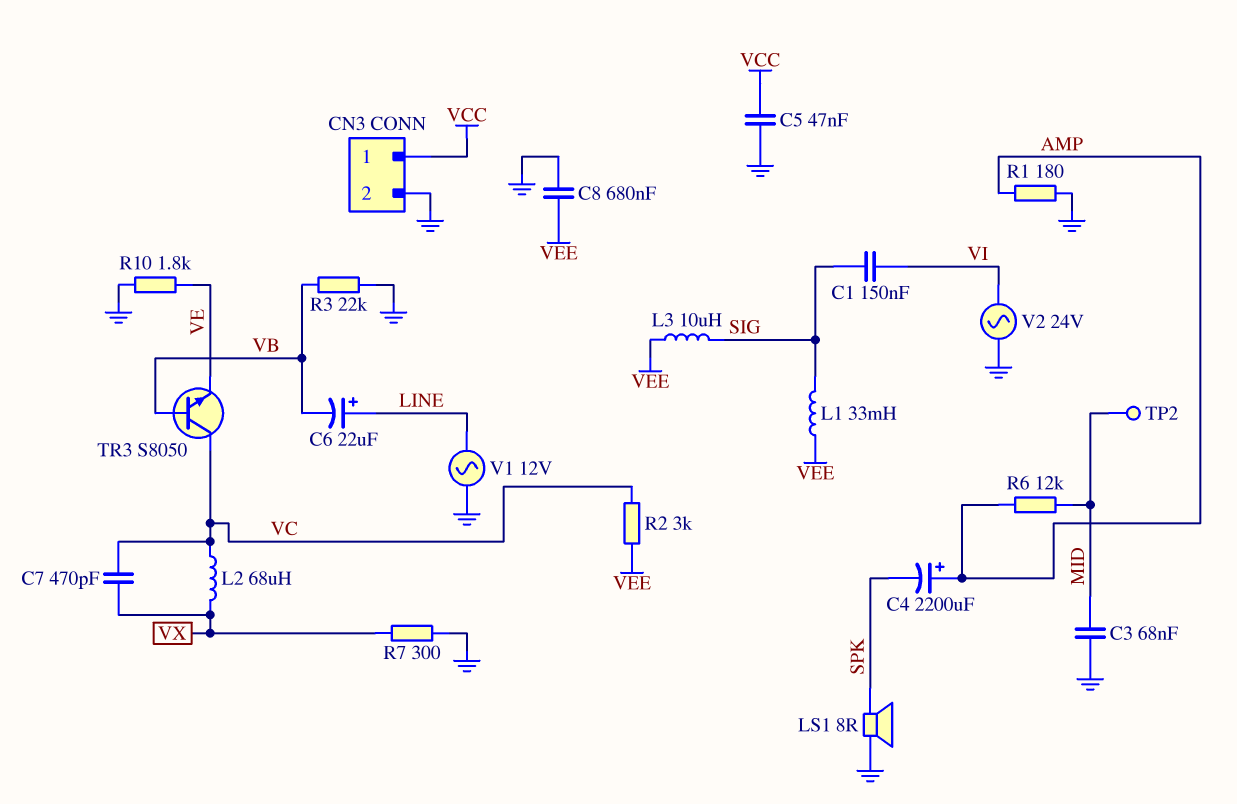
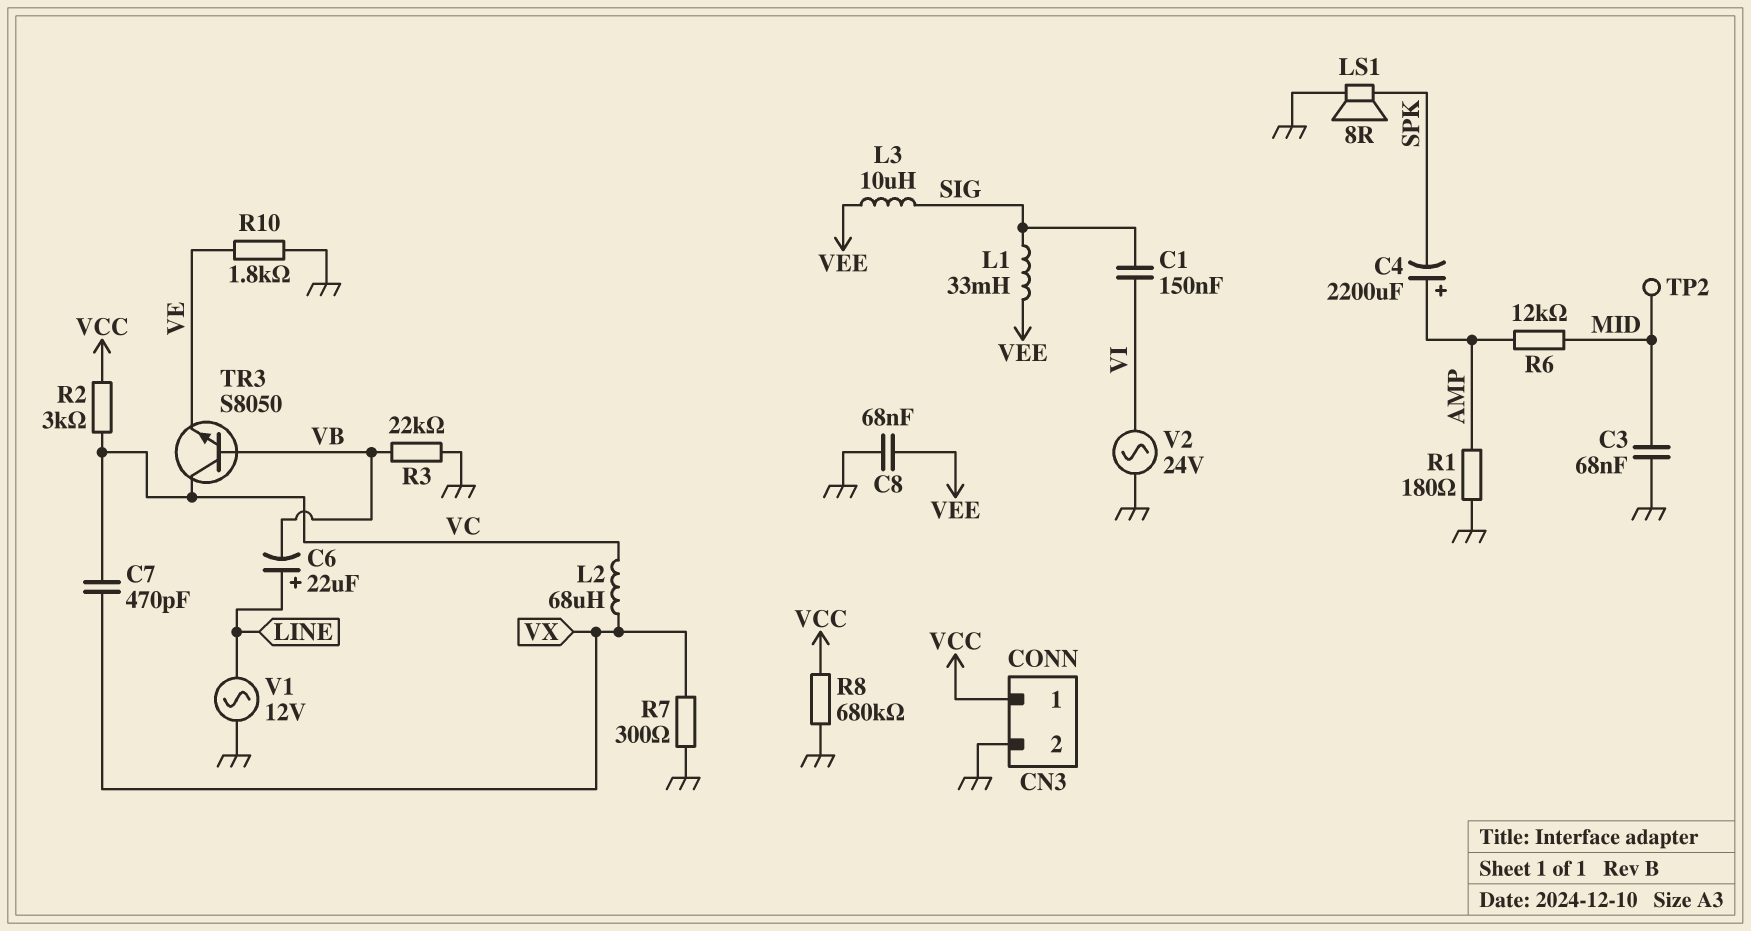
C5: 47nF (GND, VCC) -> none
C8: 680nF (GND, VEE) -> 68nF (GND, VEE)
R2: 3k (VC, VEE) -> 3k (VC, VCC)
R8: none -> 680k (GND, VCC)

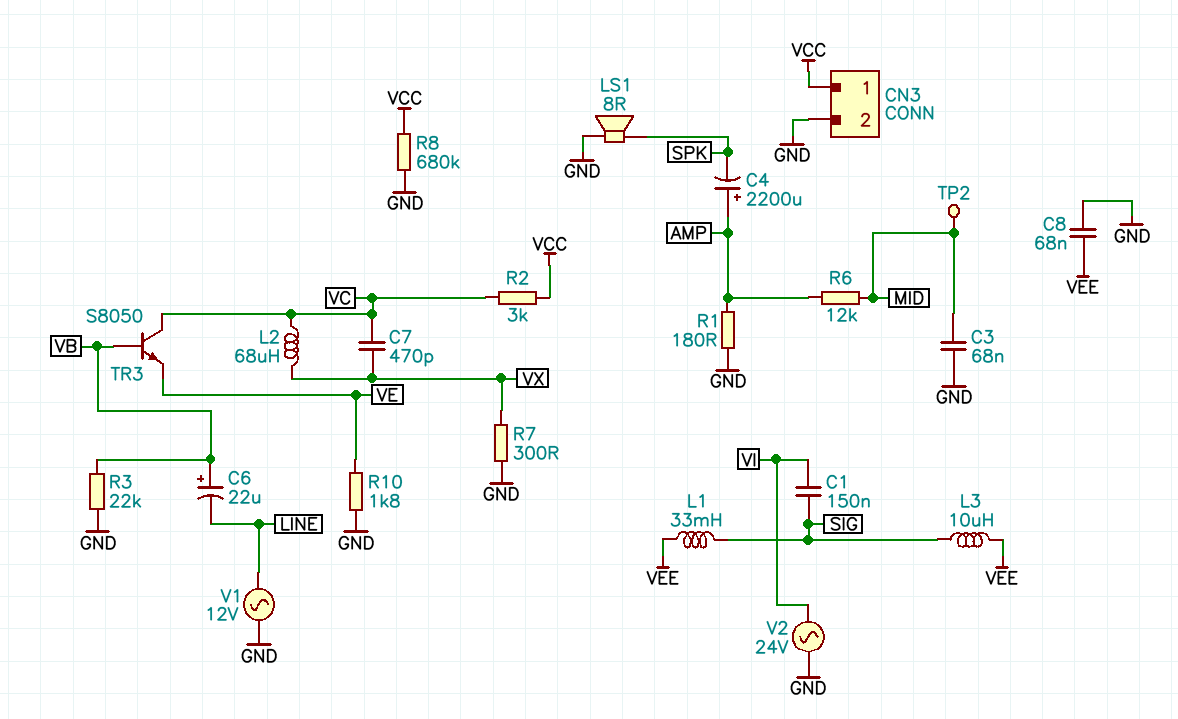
C6: 22uF (plus LINE, minus VB) -> 22uF (plus VB, minus LINE)

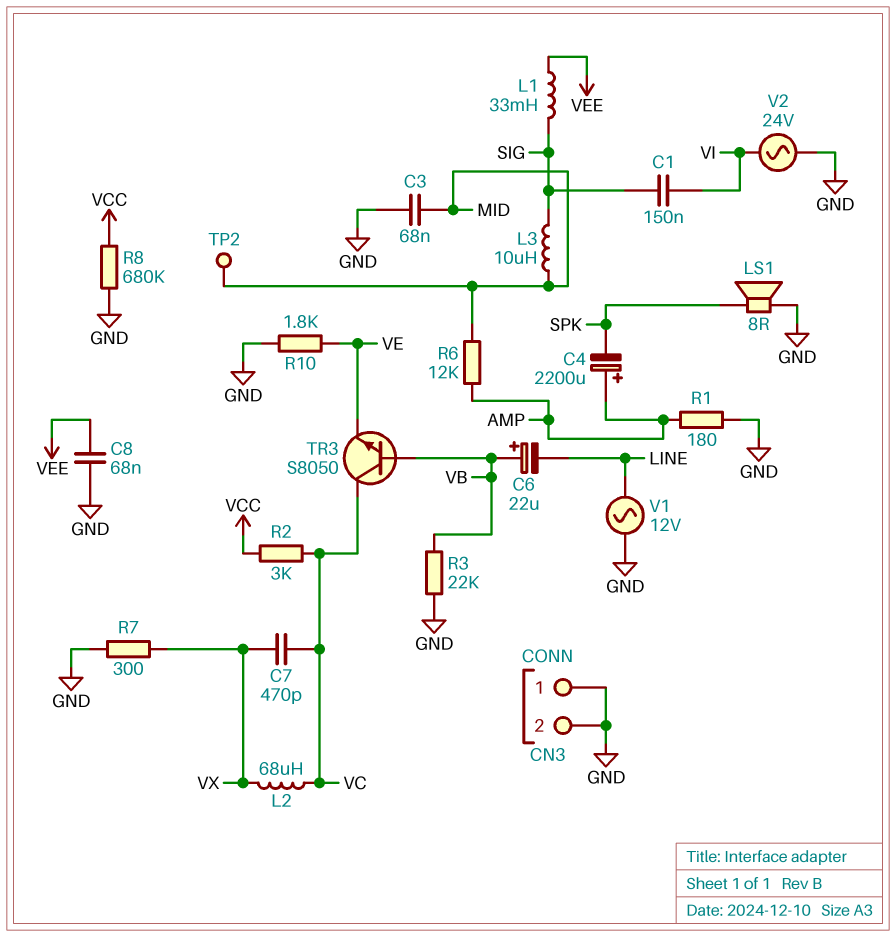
CN3 pin 1: VCC -> GND
L3: 10uH (SIG, VEE) -> 10uH (MID, SIG)

